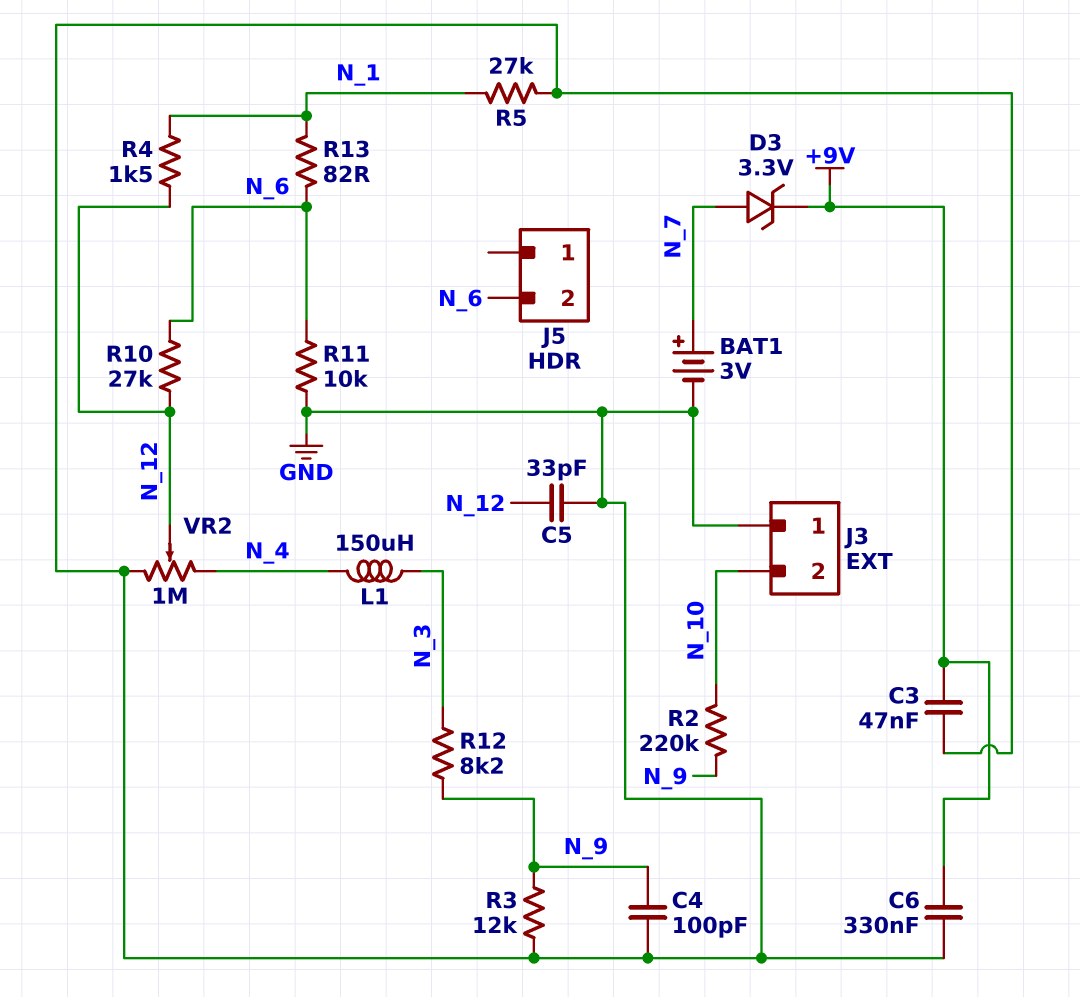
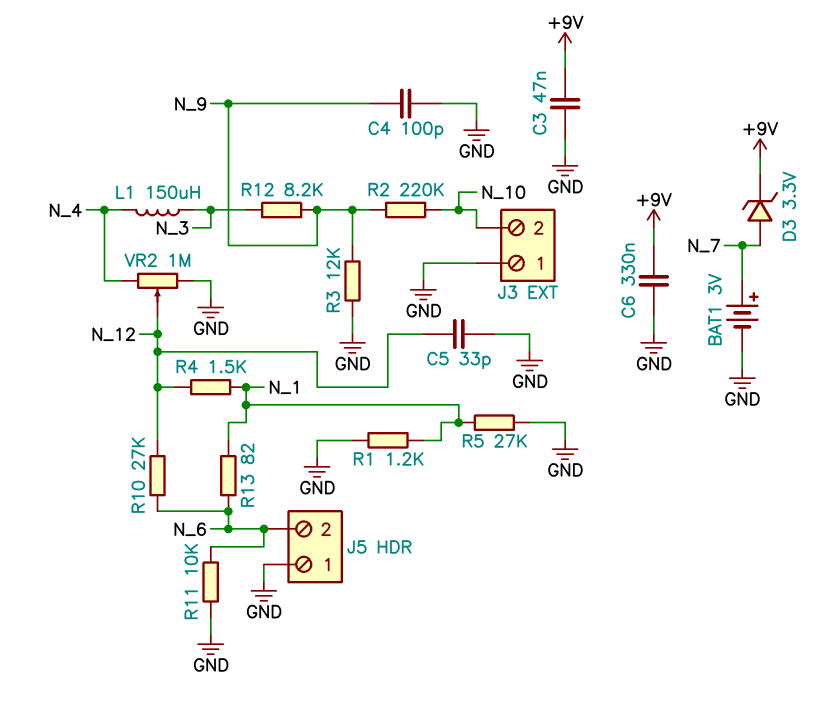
J5 pin 1: none -> GND
R1: none -> 1.2k (GND, N_1)

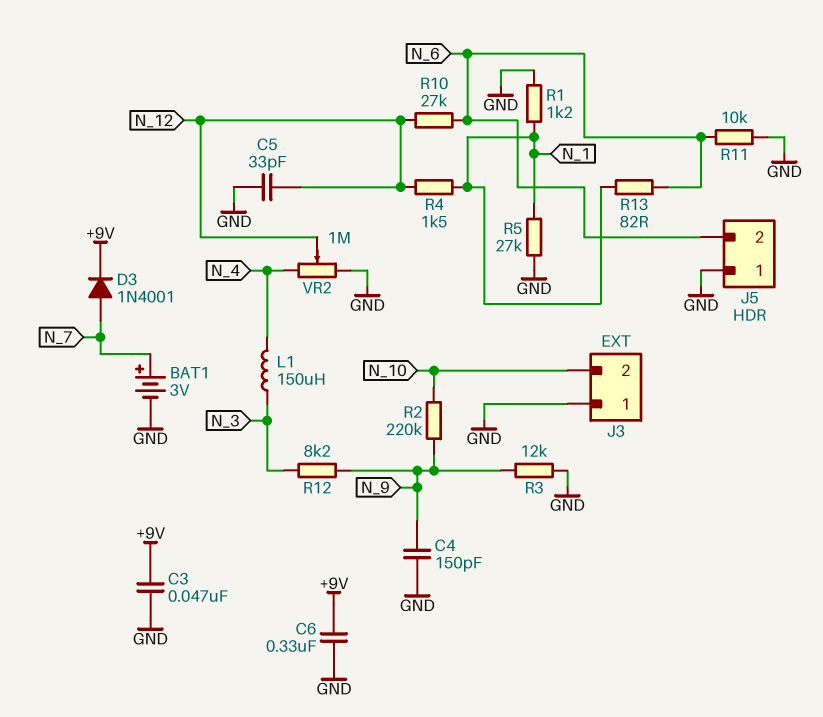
C4: 100pF (GND, N_9) -> 150pF (GND, N_9)
D3: zener 3.3V (A N_7, K +9V) -> diode 1N4001 (A N_7, K +9V)

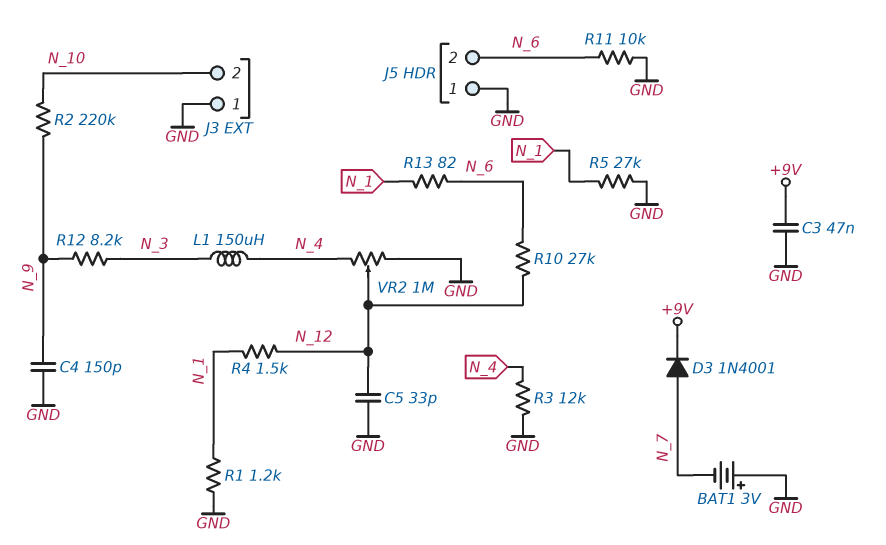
BAT1: 3V (plus N_7, minus GND) -> 3V (plus GND, minus N_7)
C6: 330nF (+9V, GND) -> none
R3: 12k (GND, N_9) -> 12k (GND, N_4)

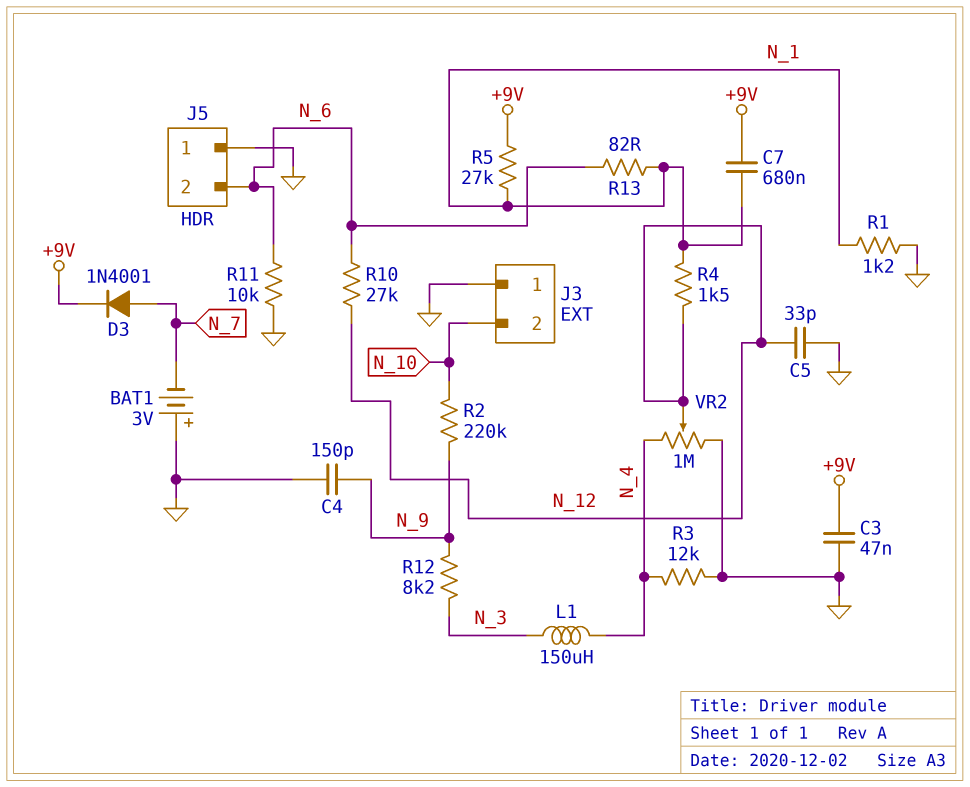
C7: none -> 680nF (+9V, N_1)
R5: 27k (GND, N_1) -> 27k (+9V, N_1)

